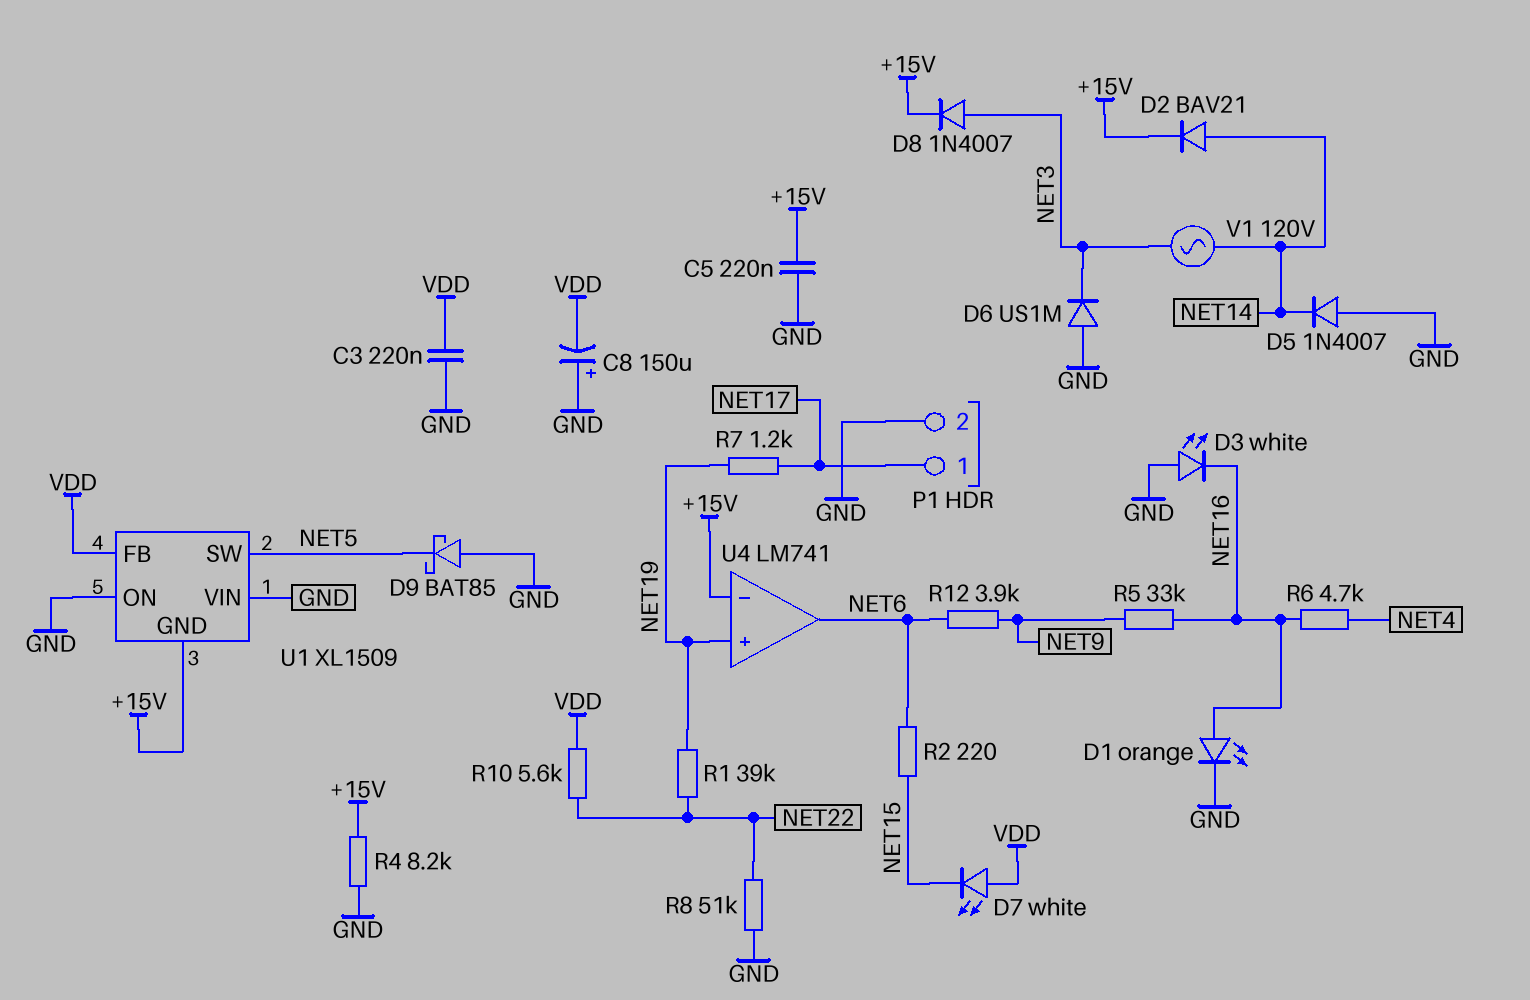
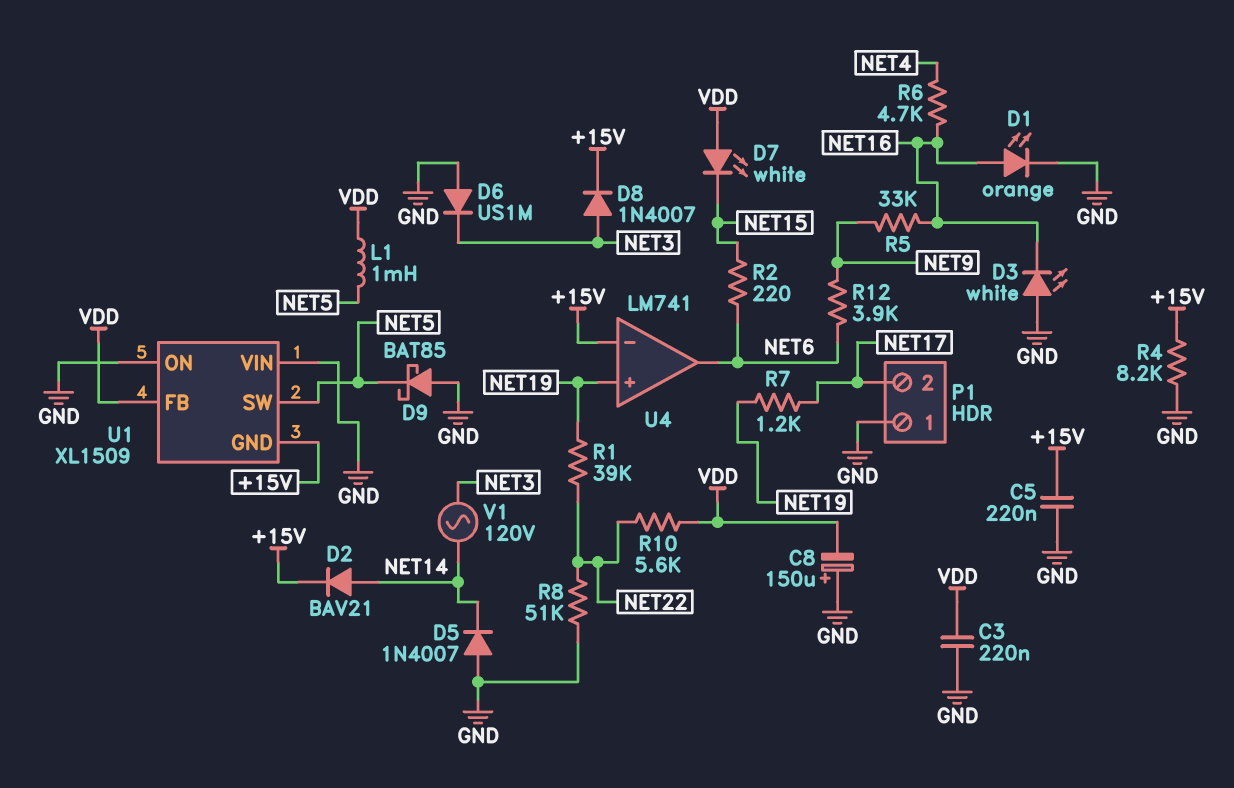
L1: none -> 1mH (NET5, VDD)
P1 pin 1: NET17 -> GND
P1 pin 2: GND -> NET17

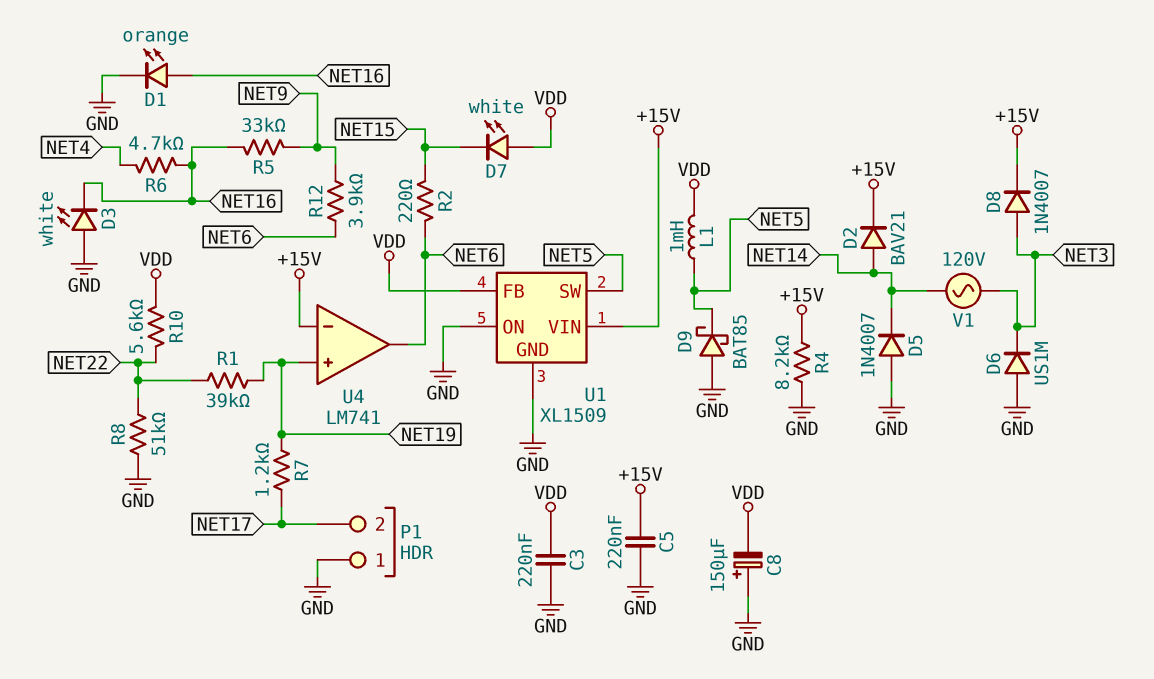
U1 pin GND: +15V -> GND
U1 pin VIN: GND -> +15V

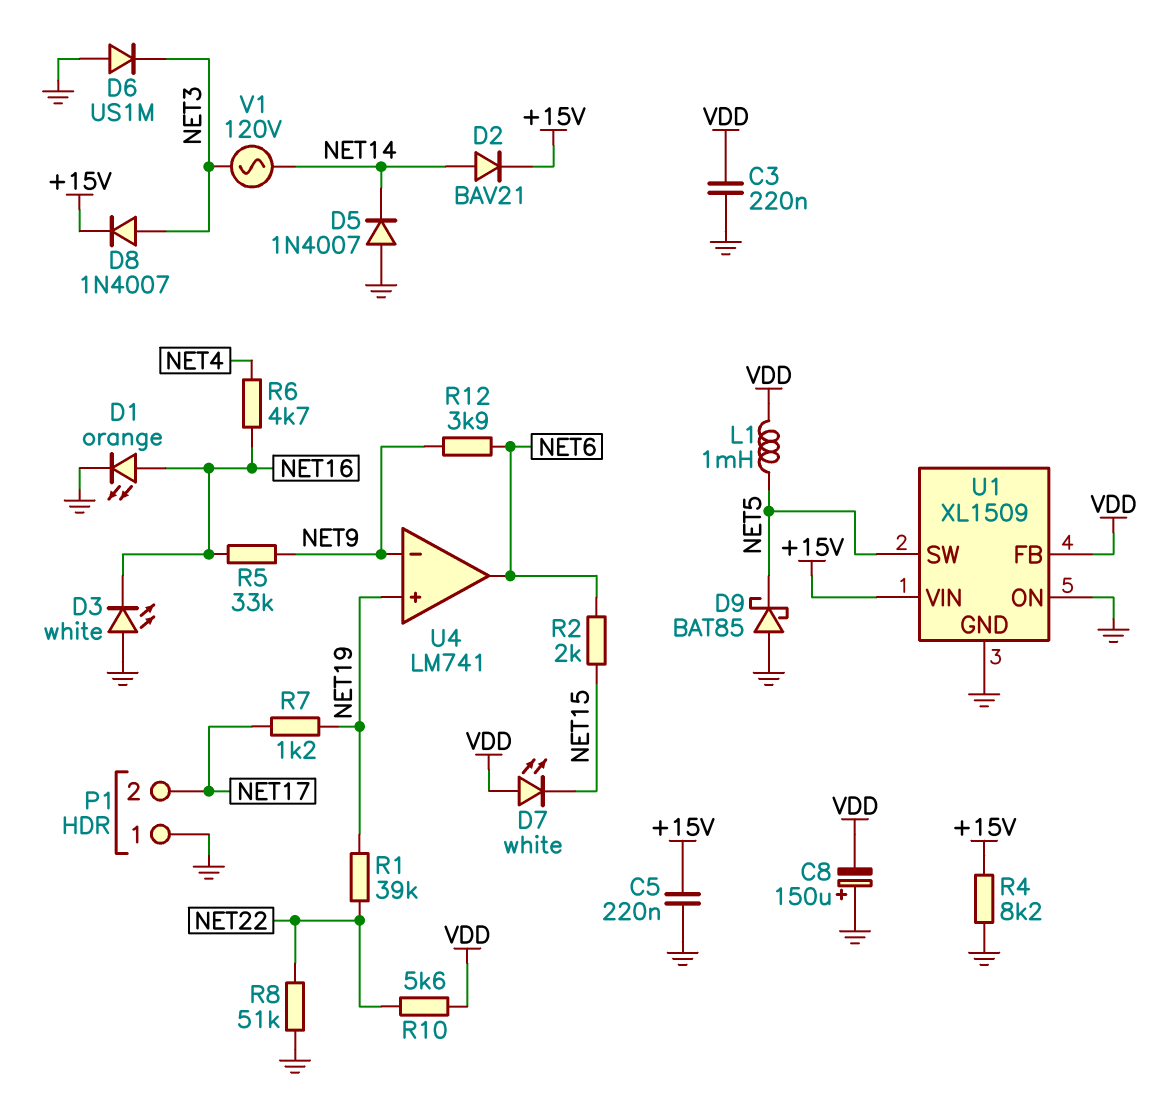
R2: 220 (NET6, NET15) -> 2k (NET6, NET15)
U4 pin in-: +15V -> NET9

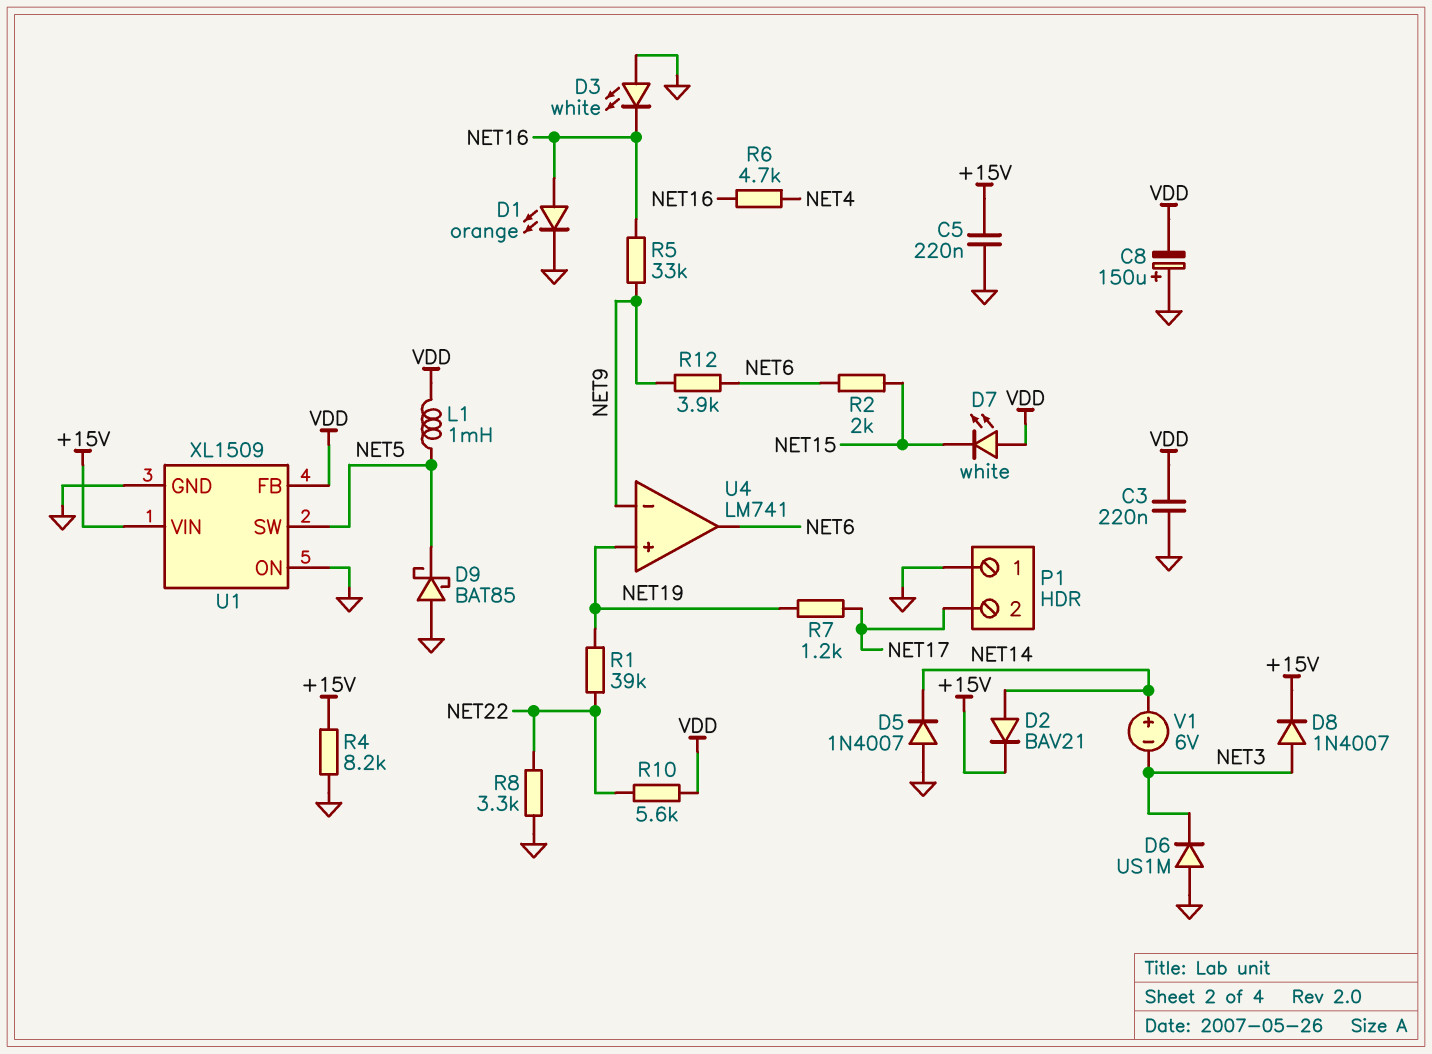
R8: 51k (GND, NET22) -> 3.3k (GND, NET22)
V1: AC 120V (NET3, NET14) -> 6V (plus NET14, minus NET3)

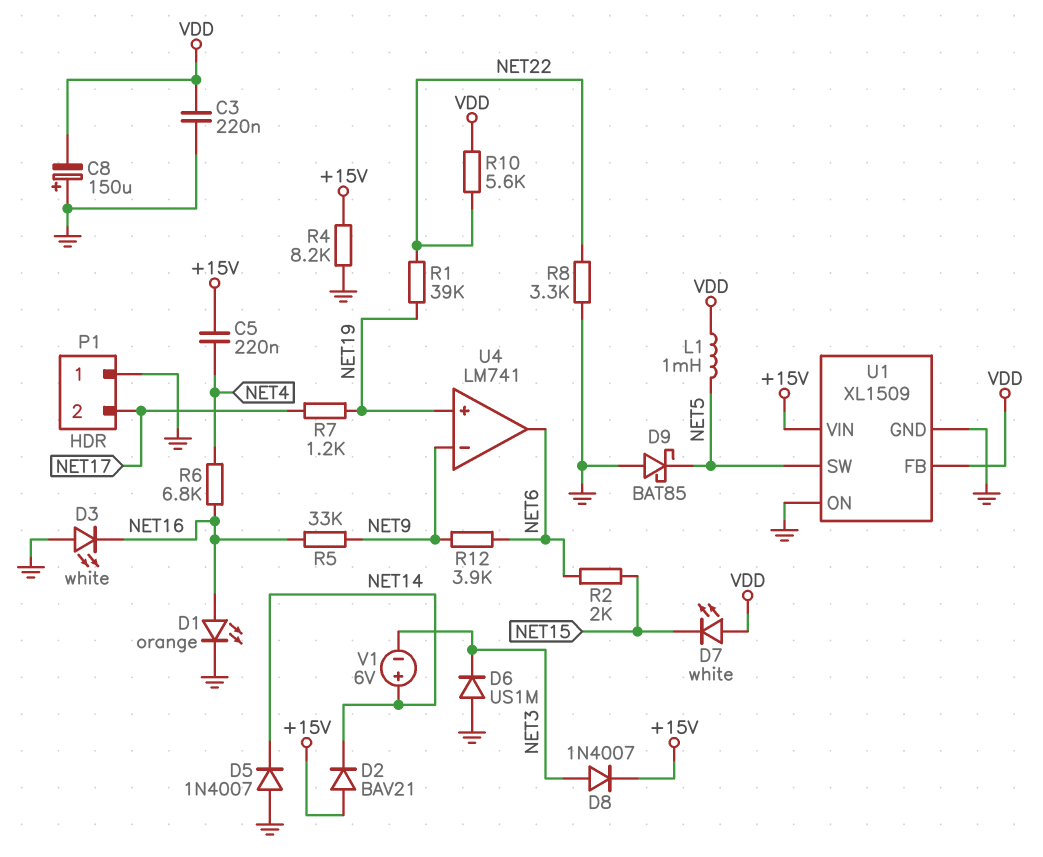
C5: 220nF (+15V, GND) -> 220nF (+15V, NET4)
D2: diode BAV21 (A NET14, K +15V) -> diode BAV21 (A +15V, K NET14)
R6: 4.7k (NET4, NET16) -> 6.8k (NET4, NET16)

